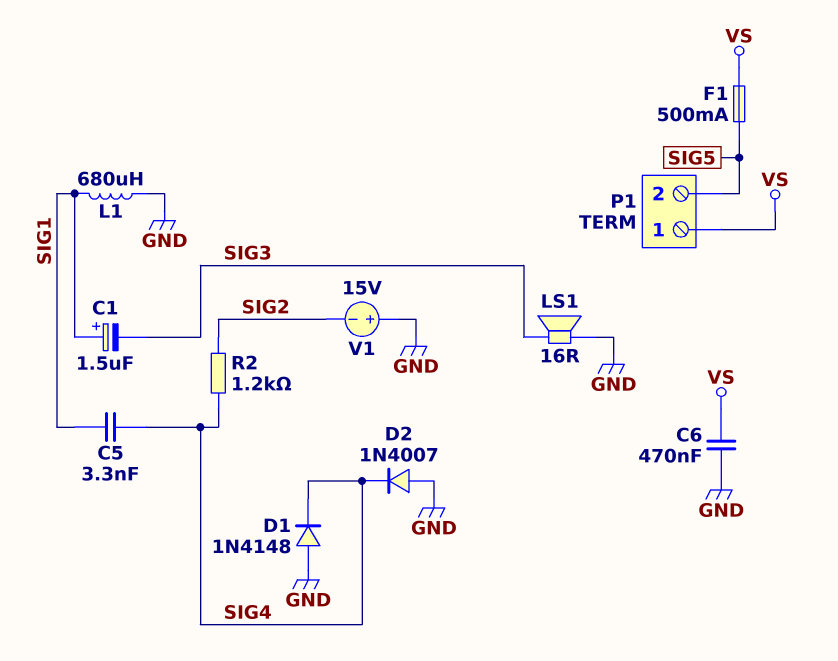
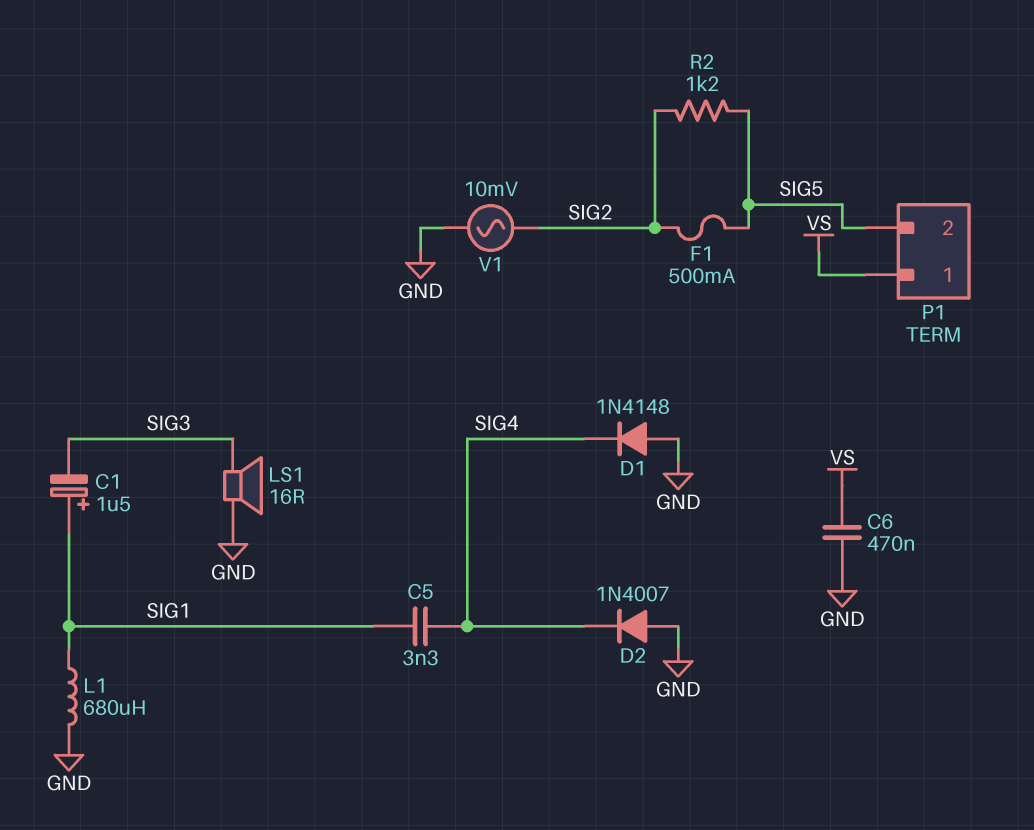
F1: 500mA (SIG5, VS) -> 500mA (SIG2, SIG5)
R2: 1.2k (SIG2, SIG4) -> 1.2k (SIG2, SIG5)
V1: 15V (plus GND, minus SIG2) -> AC 10mV (GND, SIG2)

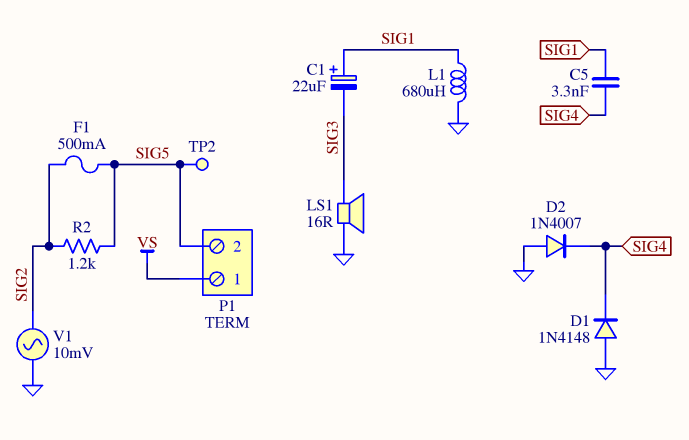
C1: 1.5uF (plus SIG1, minus SIG3) -> 22uF (plus SIG1, minus SIG3)
C6: 470nF (GND, VS) -> none
TP2: none -> test point (SIG5)

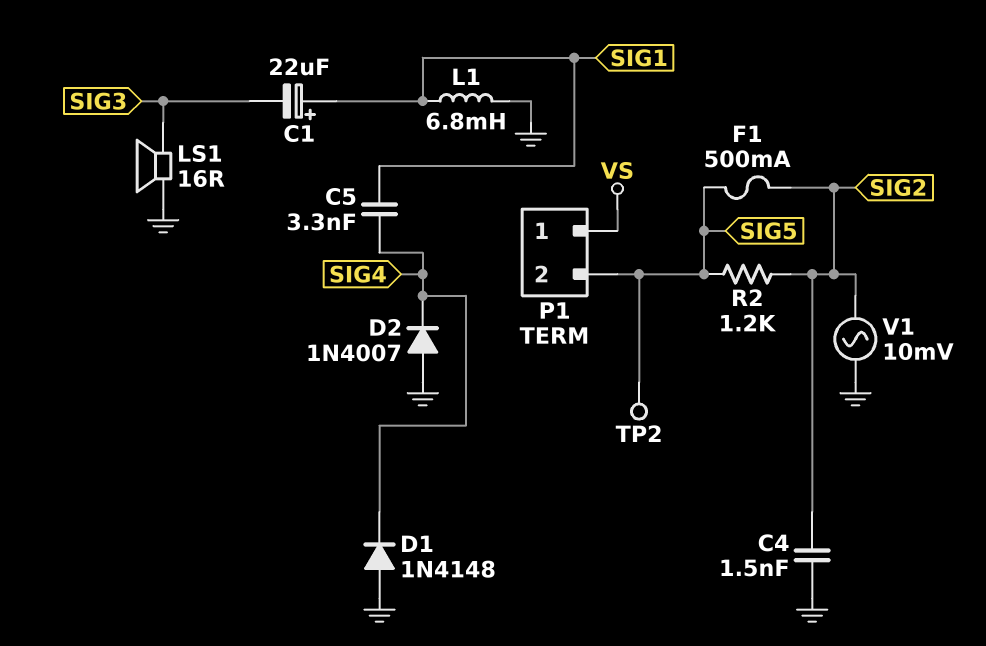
C4: none -> 1.5nF (GND, SIG2)
L1: 680uH (GND, SIG1) -> 6.8mH (GND, SIG1)

